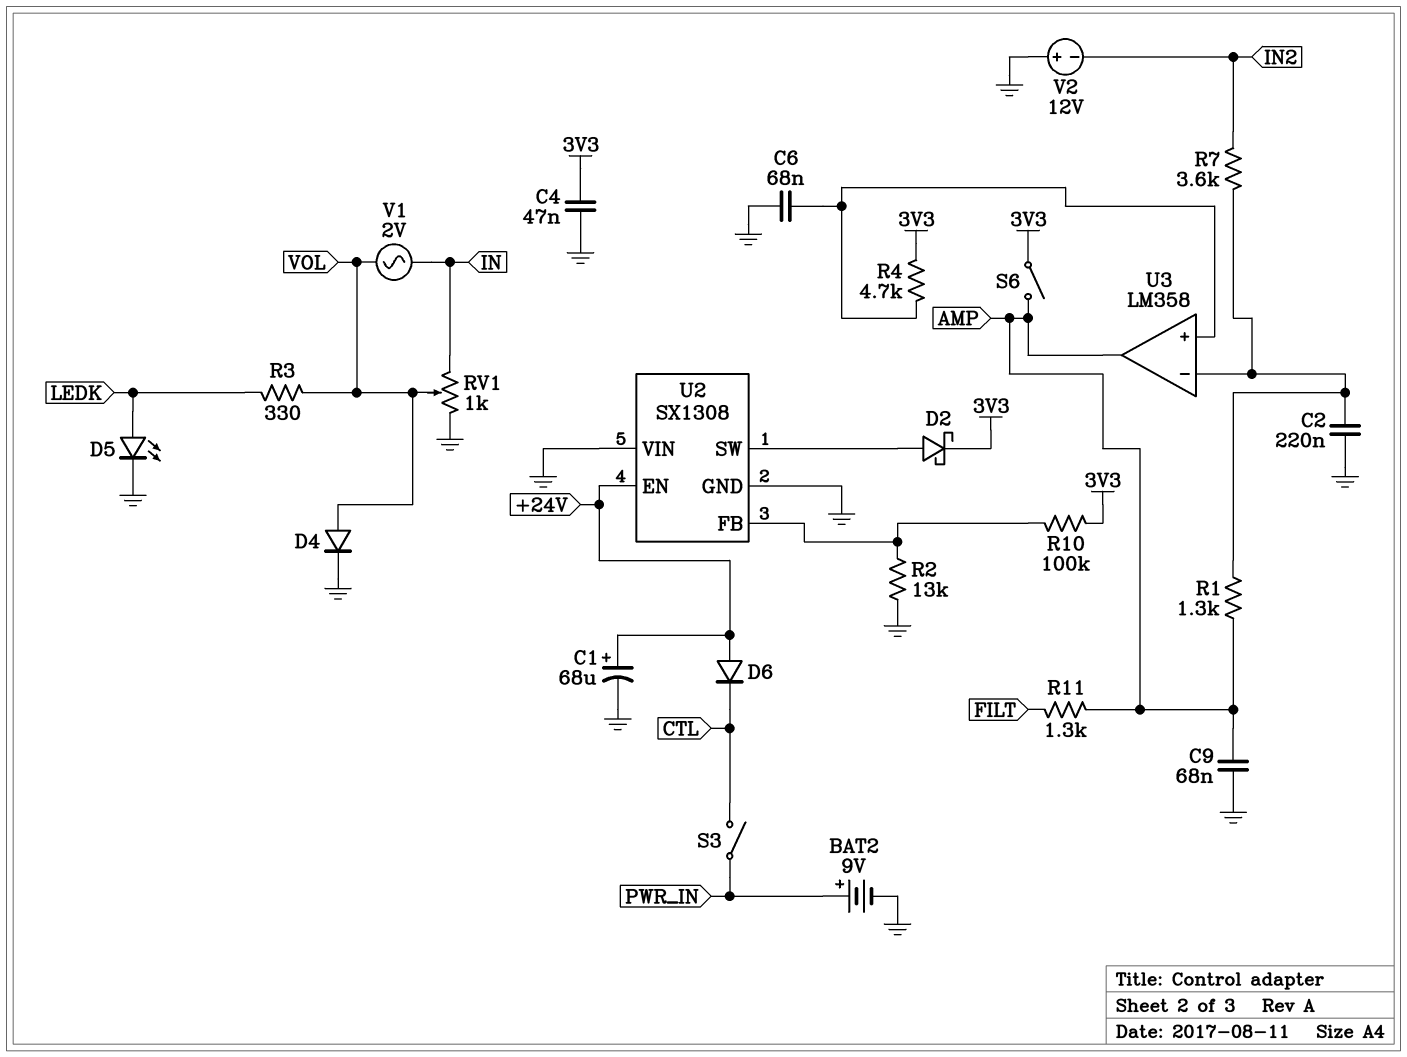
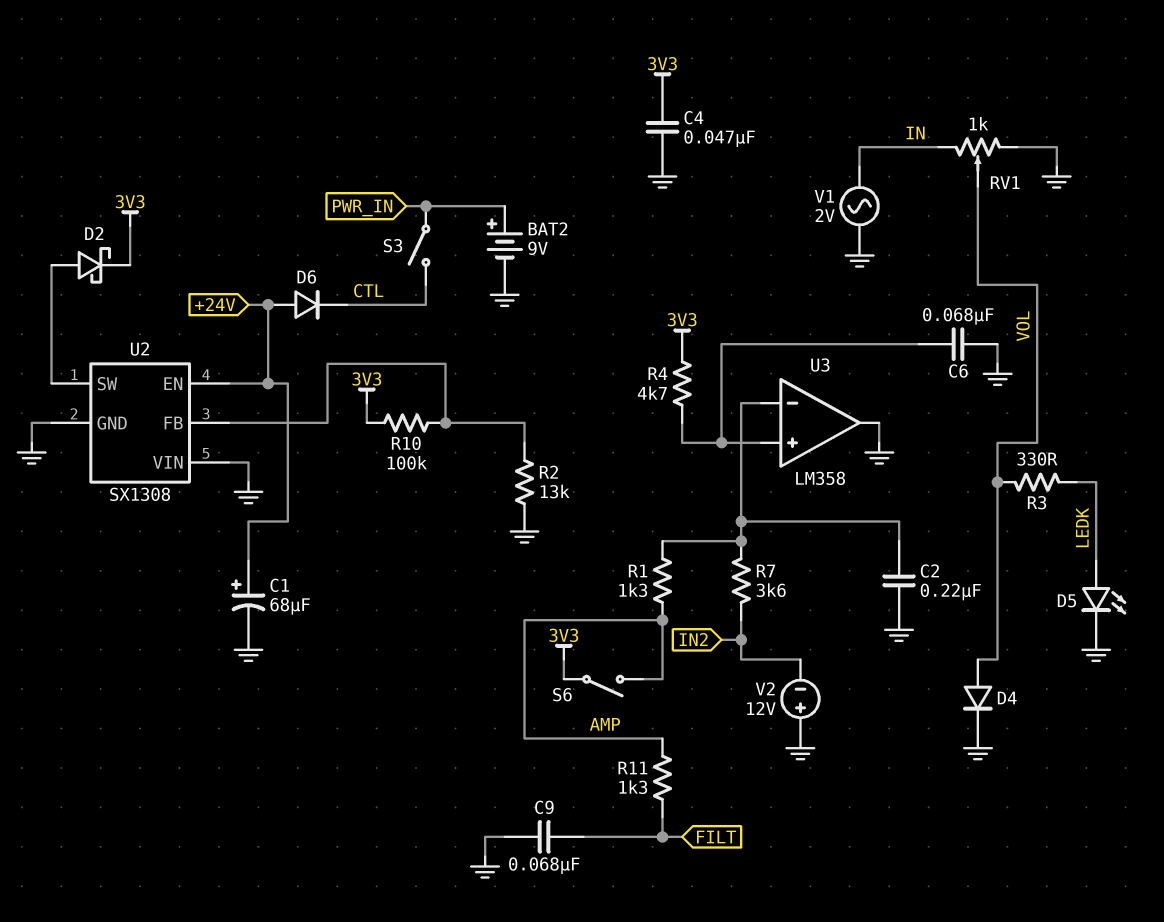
C9: 68nF (AMP, GND) -> 68nF (FILT, GND)
U3 pin out: AMP -> GND
V1: AC 2V (IN, VOL) -> AC 2V (GND, IN)

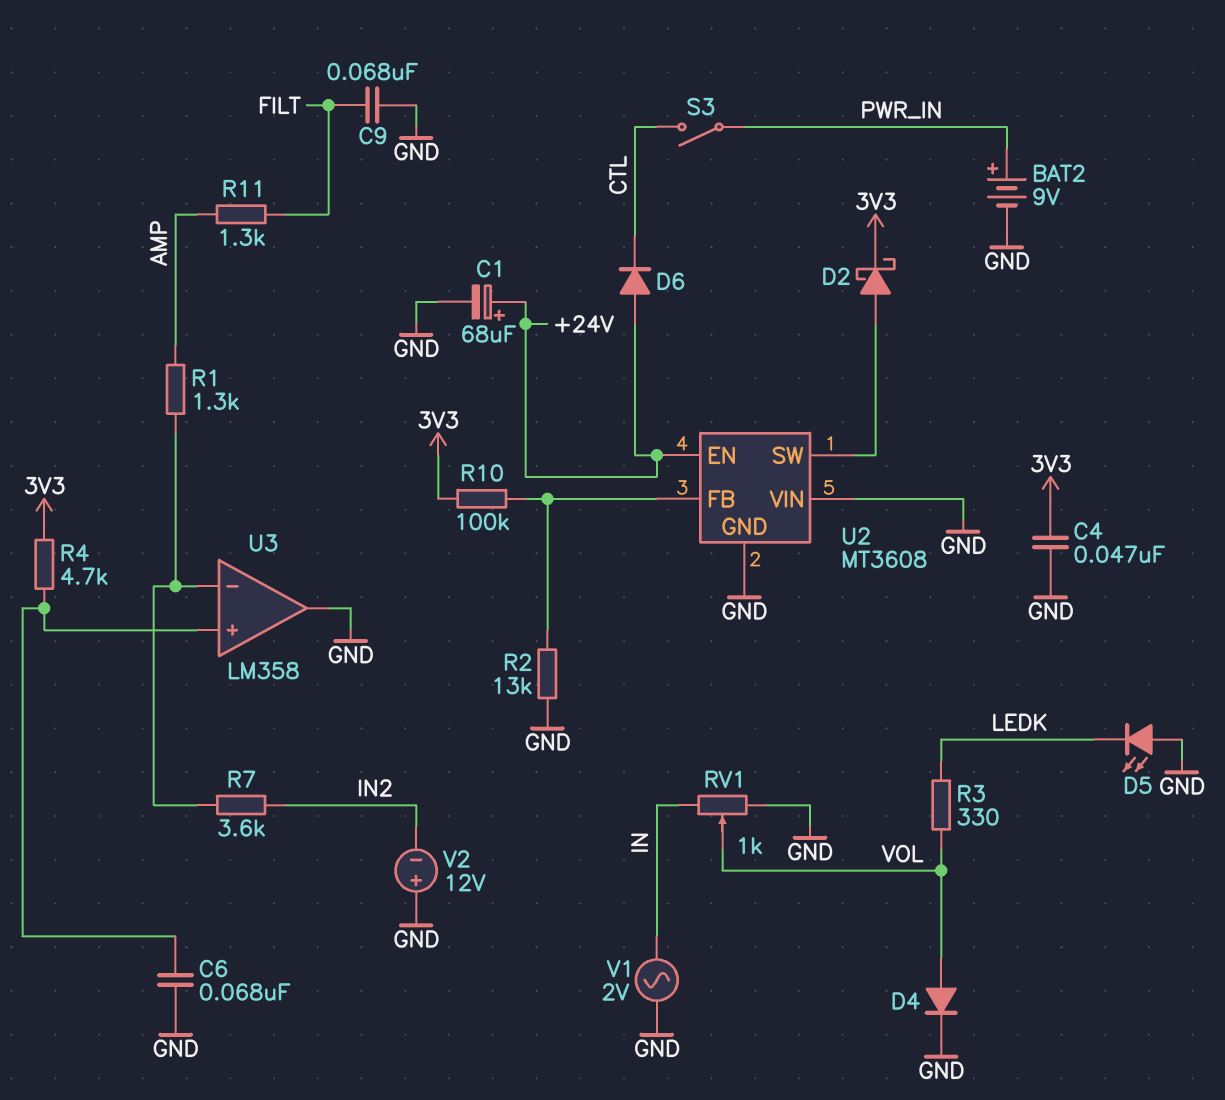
C2: 220nF (GND, U3/in-) -> none
D5: LED (A LEDK, K GND) -> LED (A GND, K LEDK)
S6: switch (3V3, AMP) -> none
U2: SX1308 -> MT3608

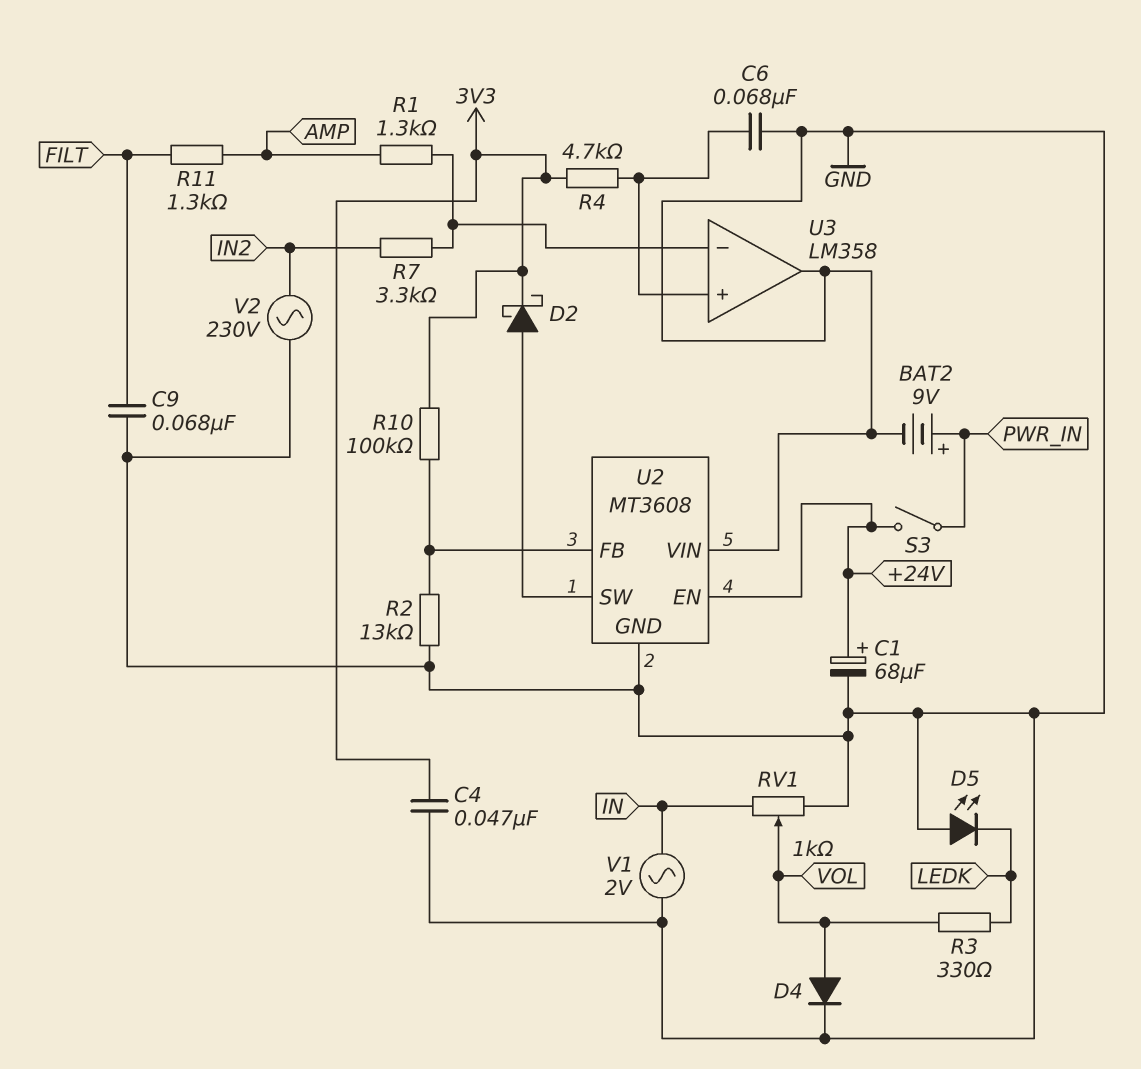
D6: diode (A +24V, K CTL) -> none
R7: 3.6k (IN2, U3/in-) -> 3.3k (IN2, U3/in-)
S3: switch (CTL, PWR_IN) -> switch (+24V, PWR_IN)
V2: 12V (plus GND, minus IN2) -> AC 230V (GND, IN2)

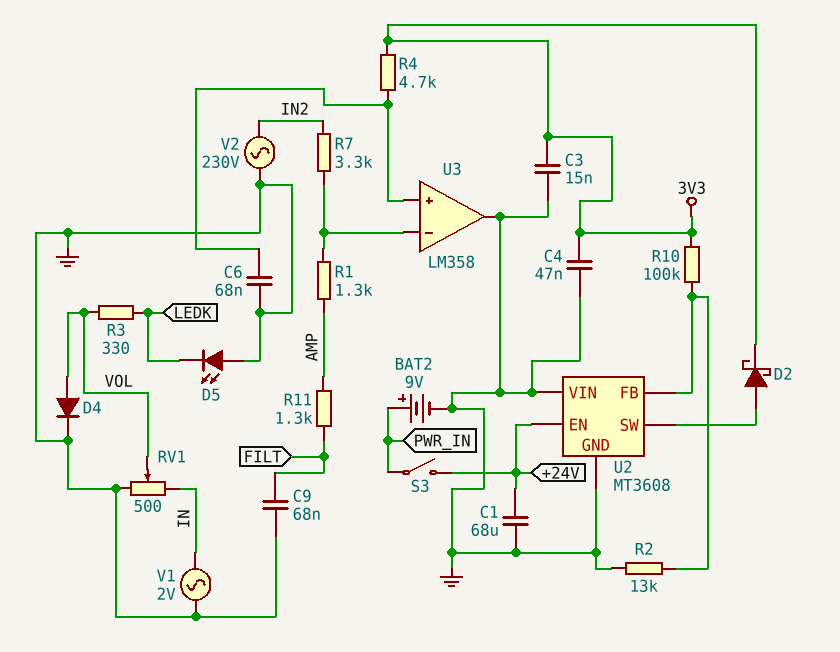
C1: 68uF (plus +24V, minus GND) -> 68uF (+24V, GND)
C3: none -> 15nF (3V3, GND)
RV1: 1k (GND, IN, wiper VOL) -> 500 (GND, IN, wiper VOL)

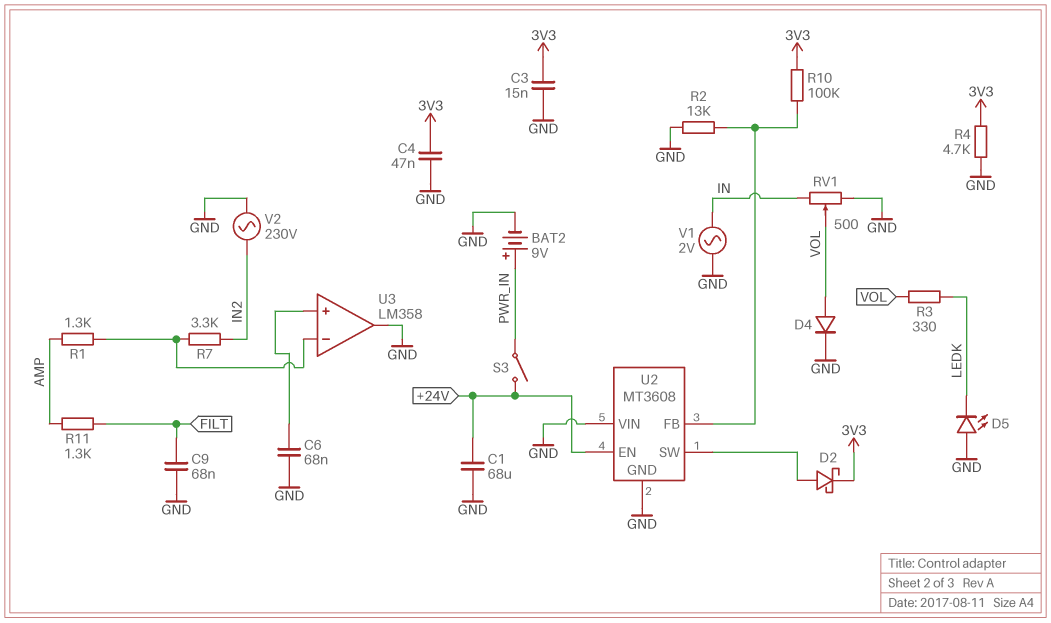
R4: 4.7k (3V3, U3/in+) -> 4.7k (3V3, GND)

